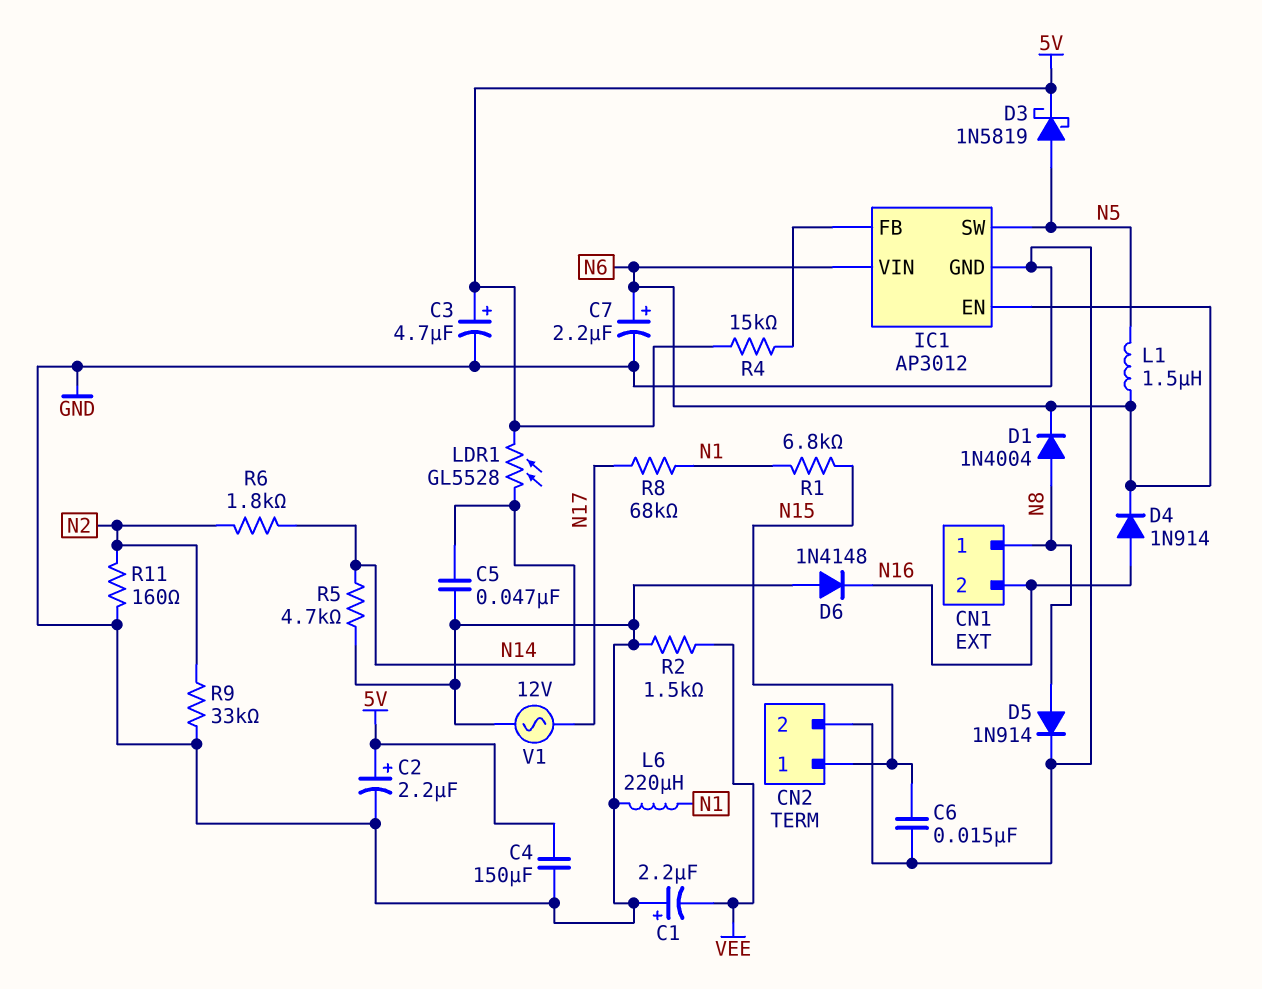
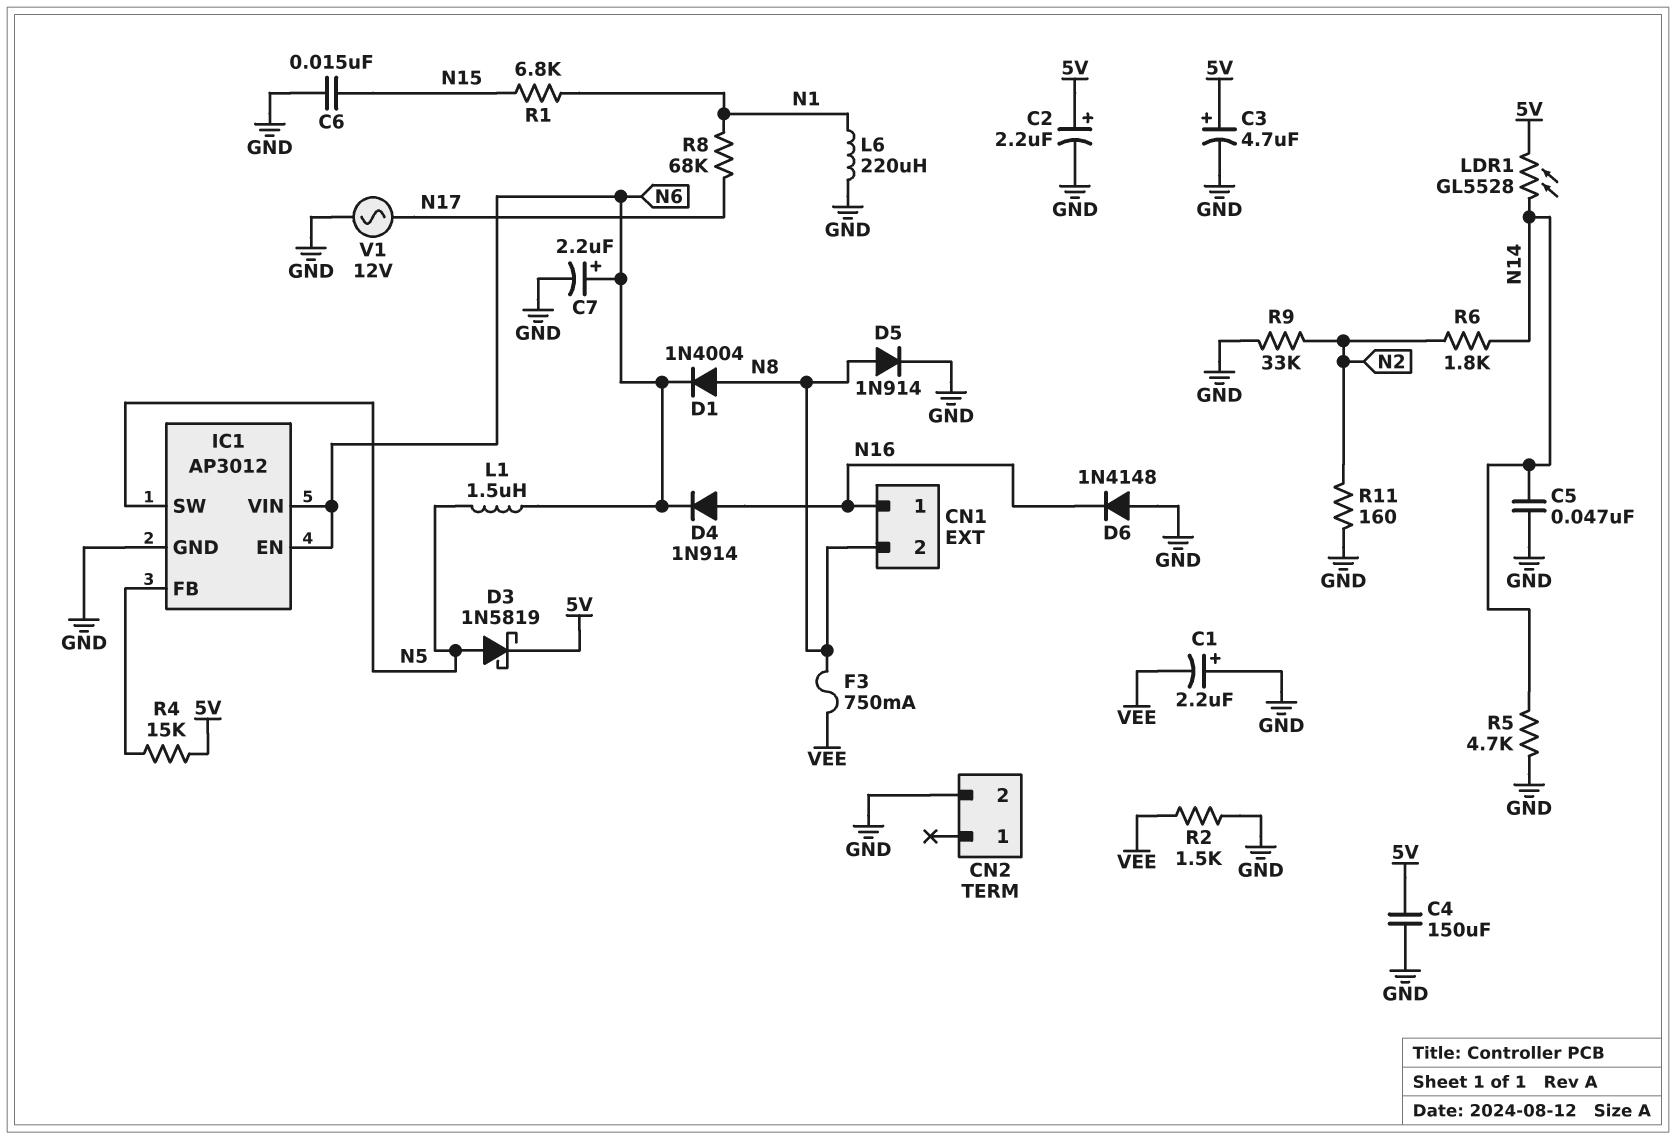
CN1 pin 1: N8 -> N16
CN1 pin 2: N16 -> N8
CN2 pin 1: N15 -> none
F3: none -> 750mA (N8, VEE)

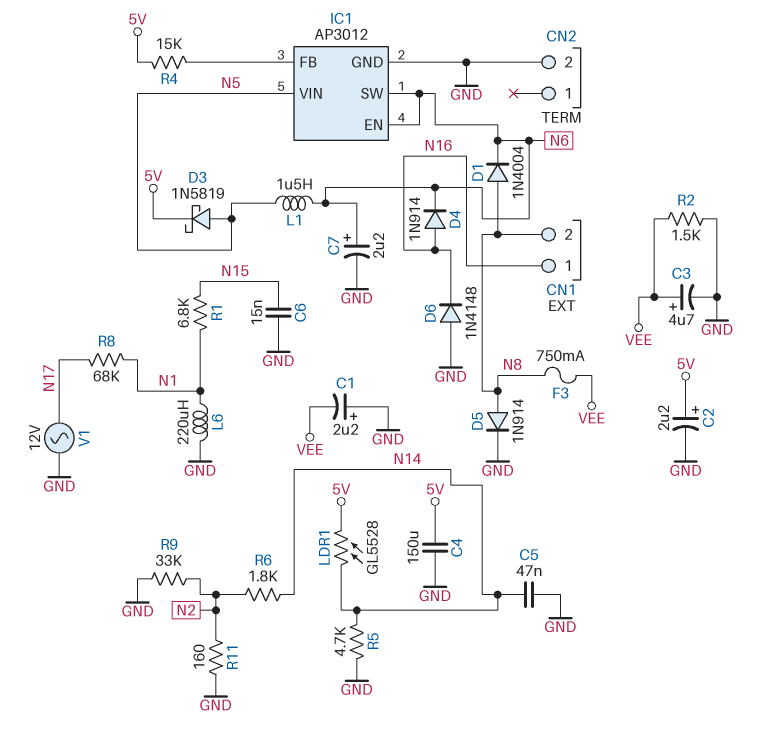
C3: 4.7uF (plus 5V, minus GND) -> 4.7uF (plus VEE, minus GND)
IC1 pin SW: N5 -> N6
IC1 pin VIN: N6 -> N5

